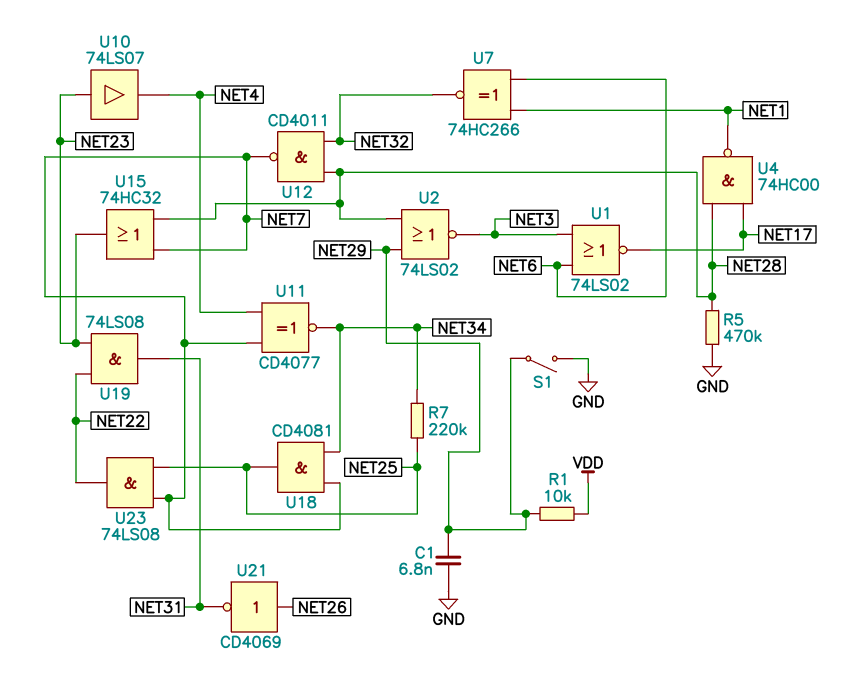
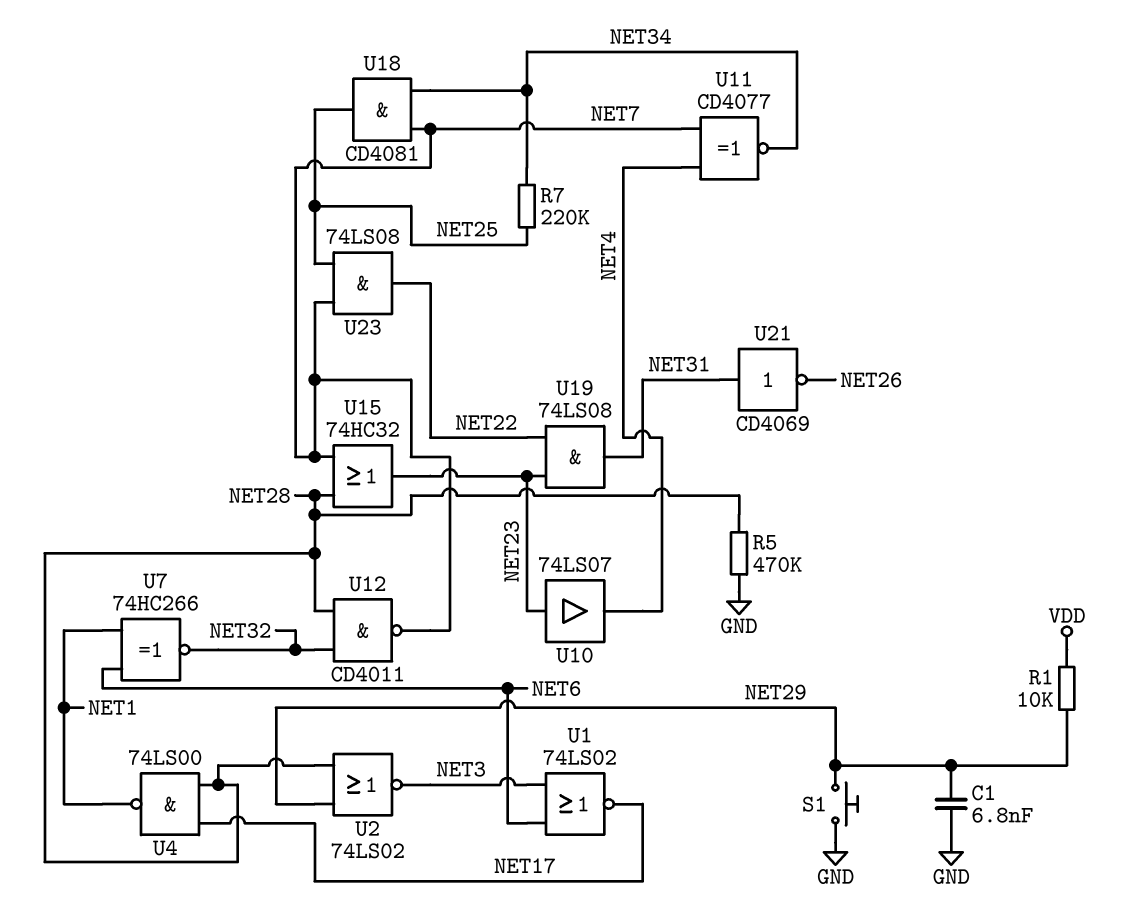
S1: switch (GND, NET29) -> button (GND, NET29)
U4: NAND 74HC00 (in NET17, in NET28, out NET1) -> NAND 74LS00 (in NET17, in NET28, out NET1)
U21: NOT CD4069 (in NET26, out NET31) -> NOT CD4069 (in NET31, out NET26)

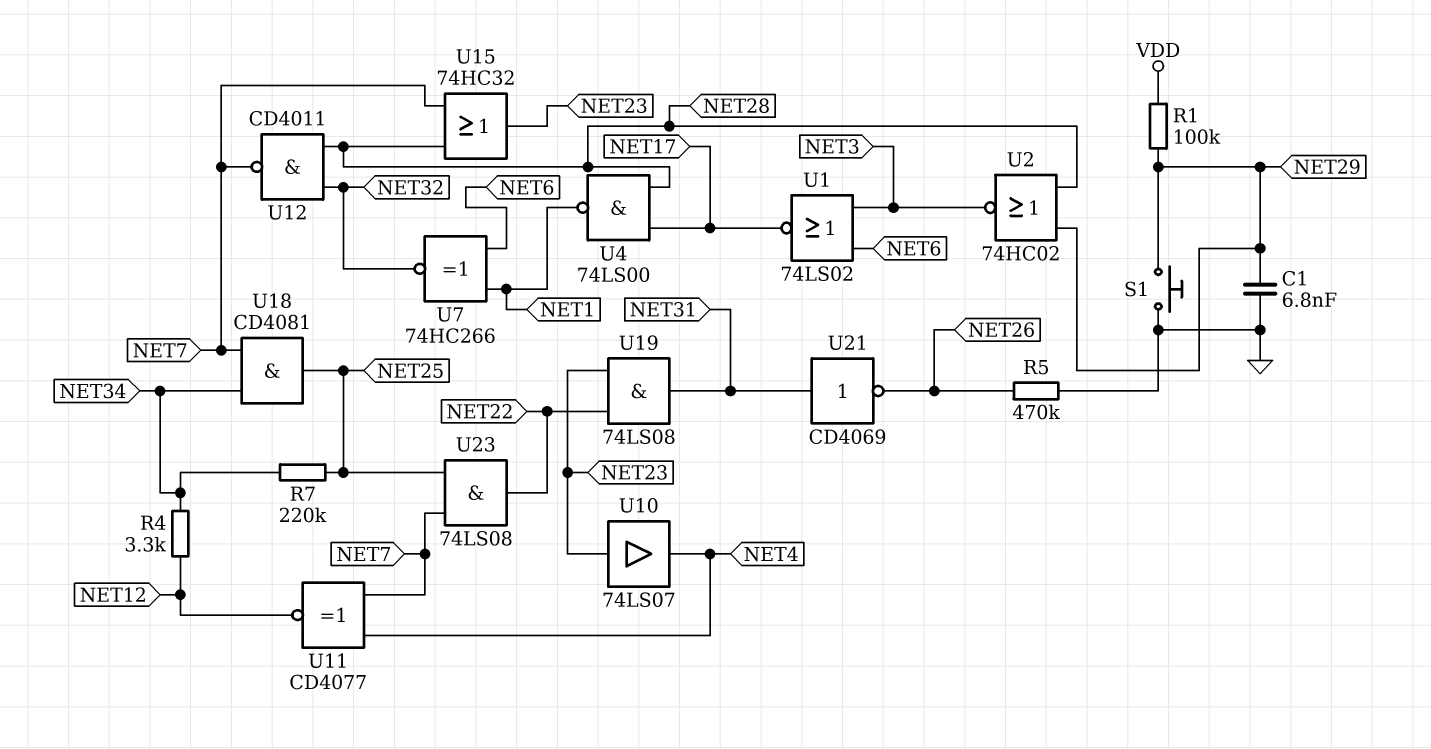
R1: 10k (NET29, VDD) -> 100k (NET29, VDD)
R4: none -> 3.3k (NET12, NET34)
R5: 470k (GND, NET28) -> 470k (GND, NET26)
U2: NOR 74LS02 (in NET28, in NET29, out NET3) -> NOR 74HC02 (in NET28, in NET29, out NET3)
U11: XNOR CD4077 (in NET4, in NET7, out NET34) -> XNOR CD4077 (in NET4, in NET7, out NET12)

